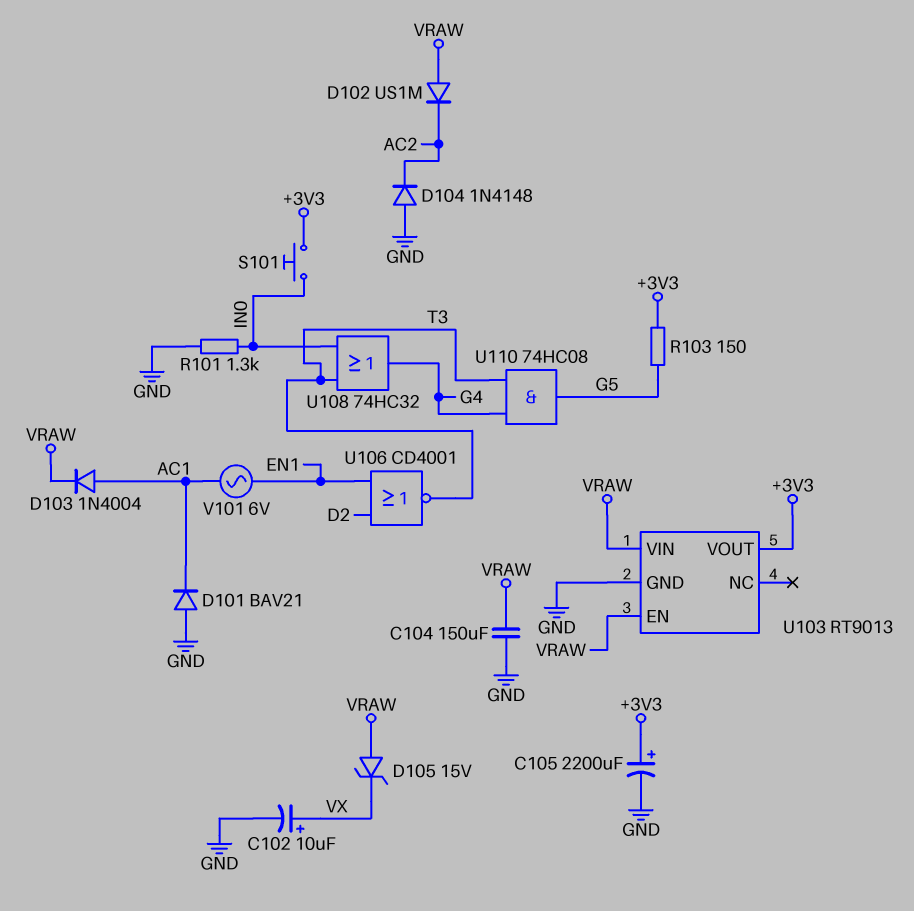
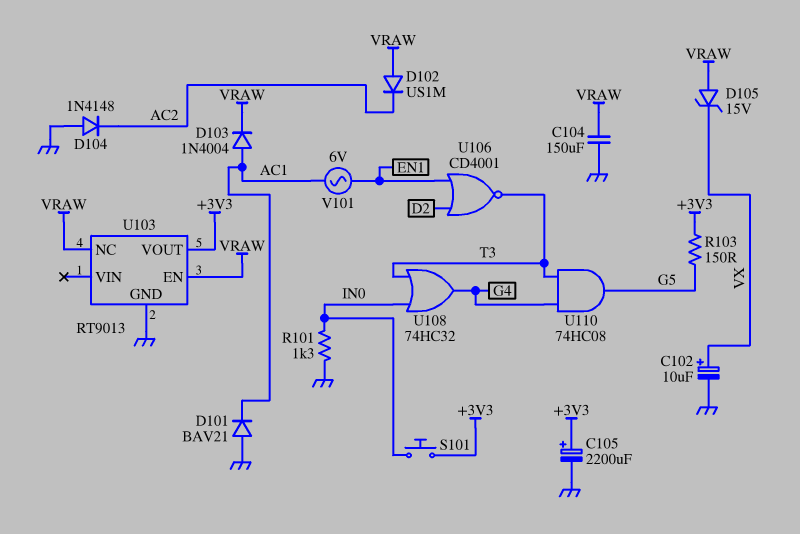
U103 pin NC: none -> VRAW
U103 pin VIN: VRAW -> none

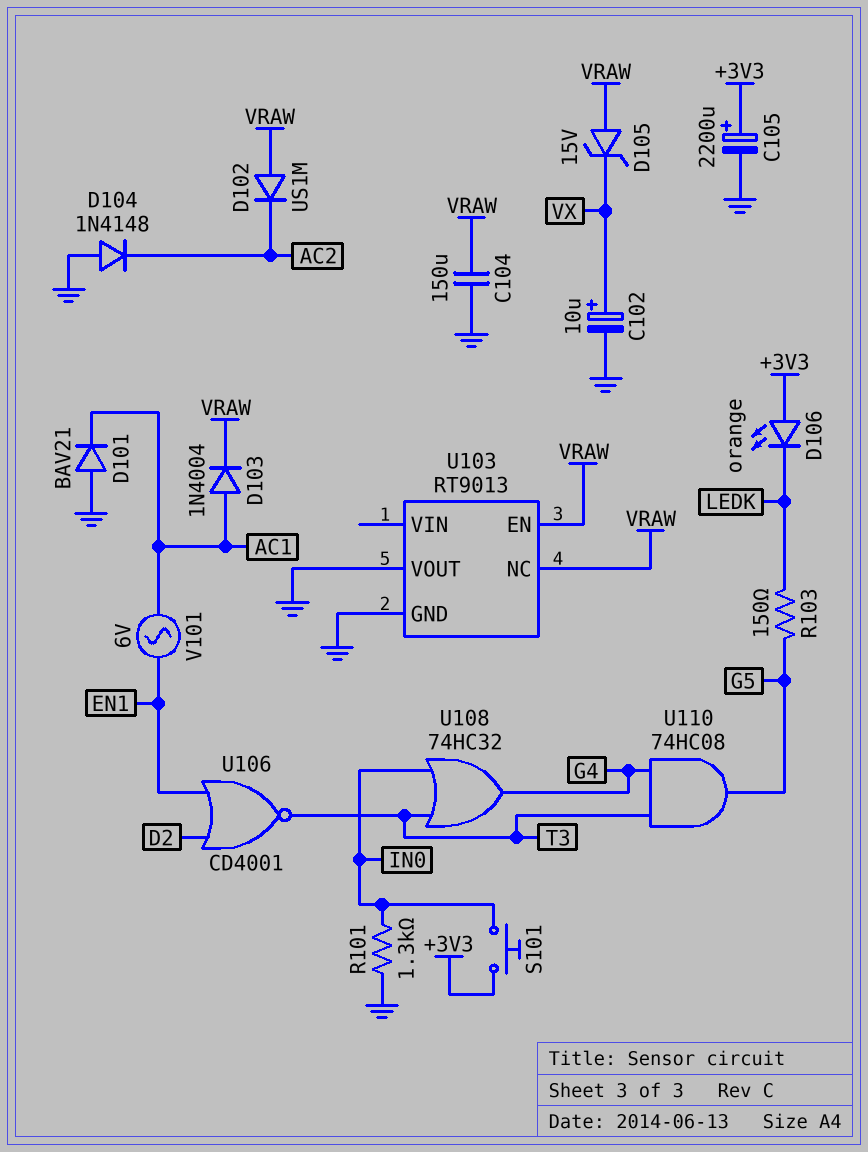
D106: none -> LED orange (A +3V3, K LEDK)
R103: 150 (+3V3, G5) -> 150 (G5, LEDK)
U103 pin VOUT: +3V3 -> GND

